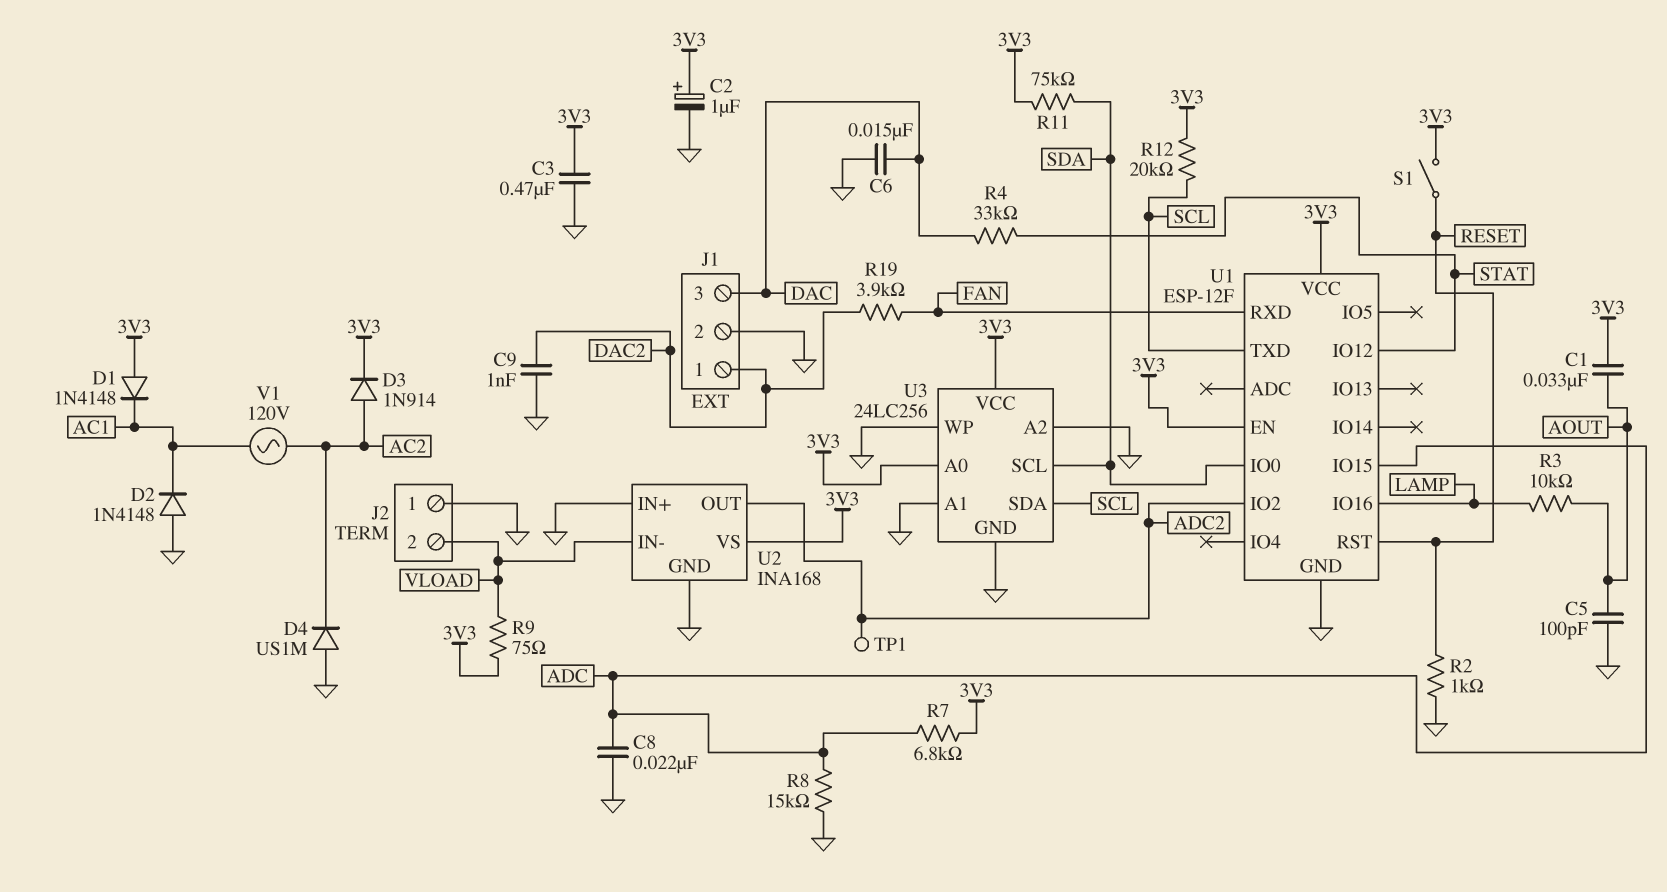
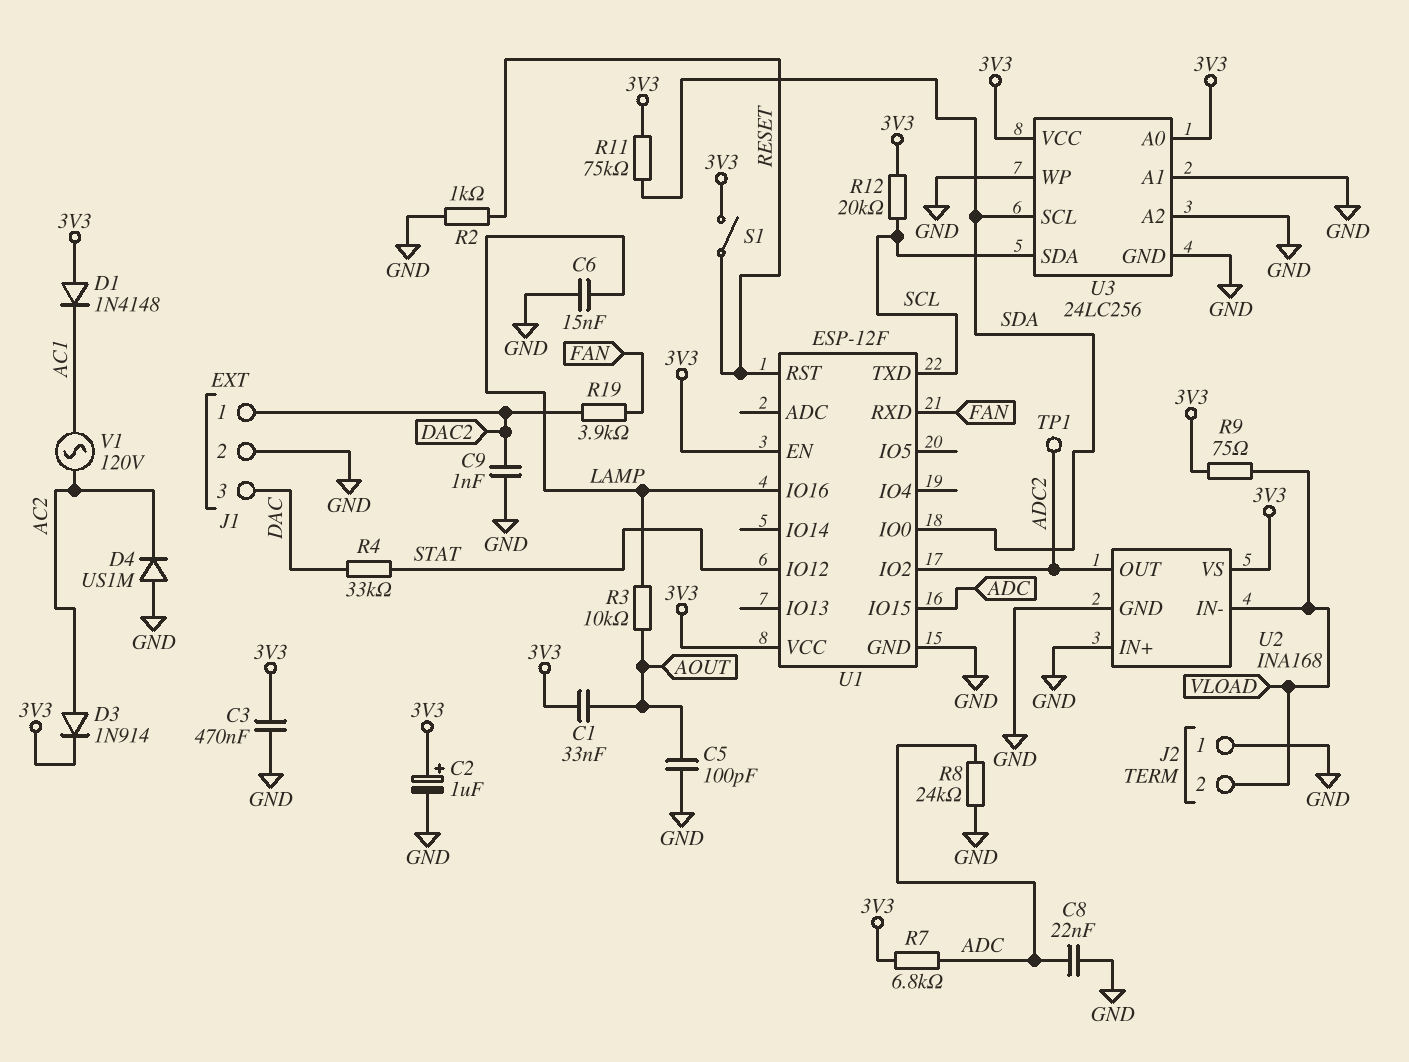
C6: 15nF (DAC, GND) -> 15nF (GND, LAMP)
D2: diode 1N4148 (A GND, K AC1) -> none
R8: 15k (ADC, GND) -> 24k (ADC, GND)

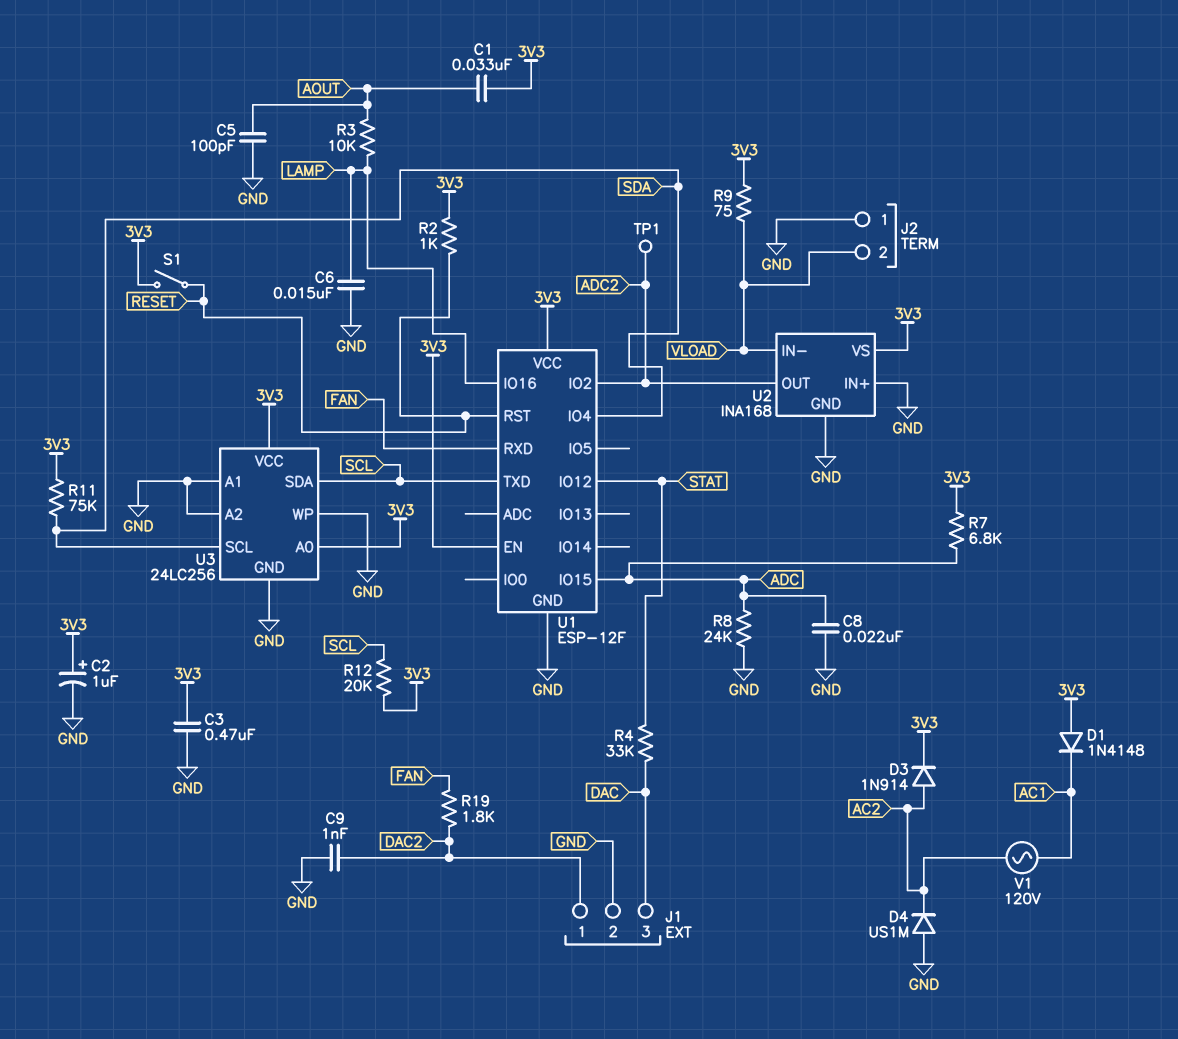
R2: 1k (GND, RESET) -> 1k (3V3, RESET)
R19: 3.9k (DAC2, FAN) -> 1.8k (DAC2, FAN)
U1 pin IO0: SDA -> none
U1 pin IO4: none -> SDA

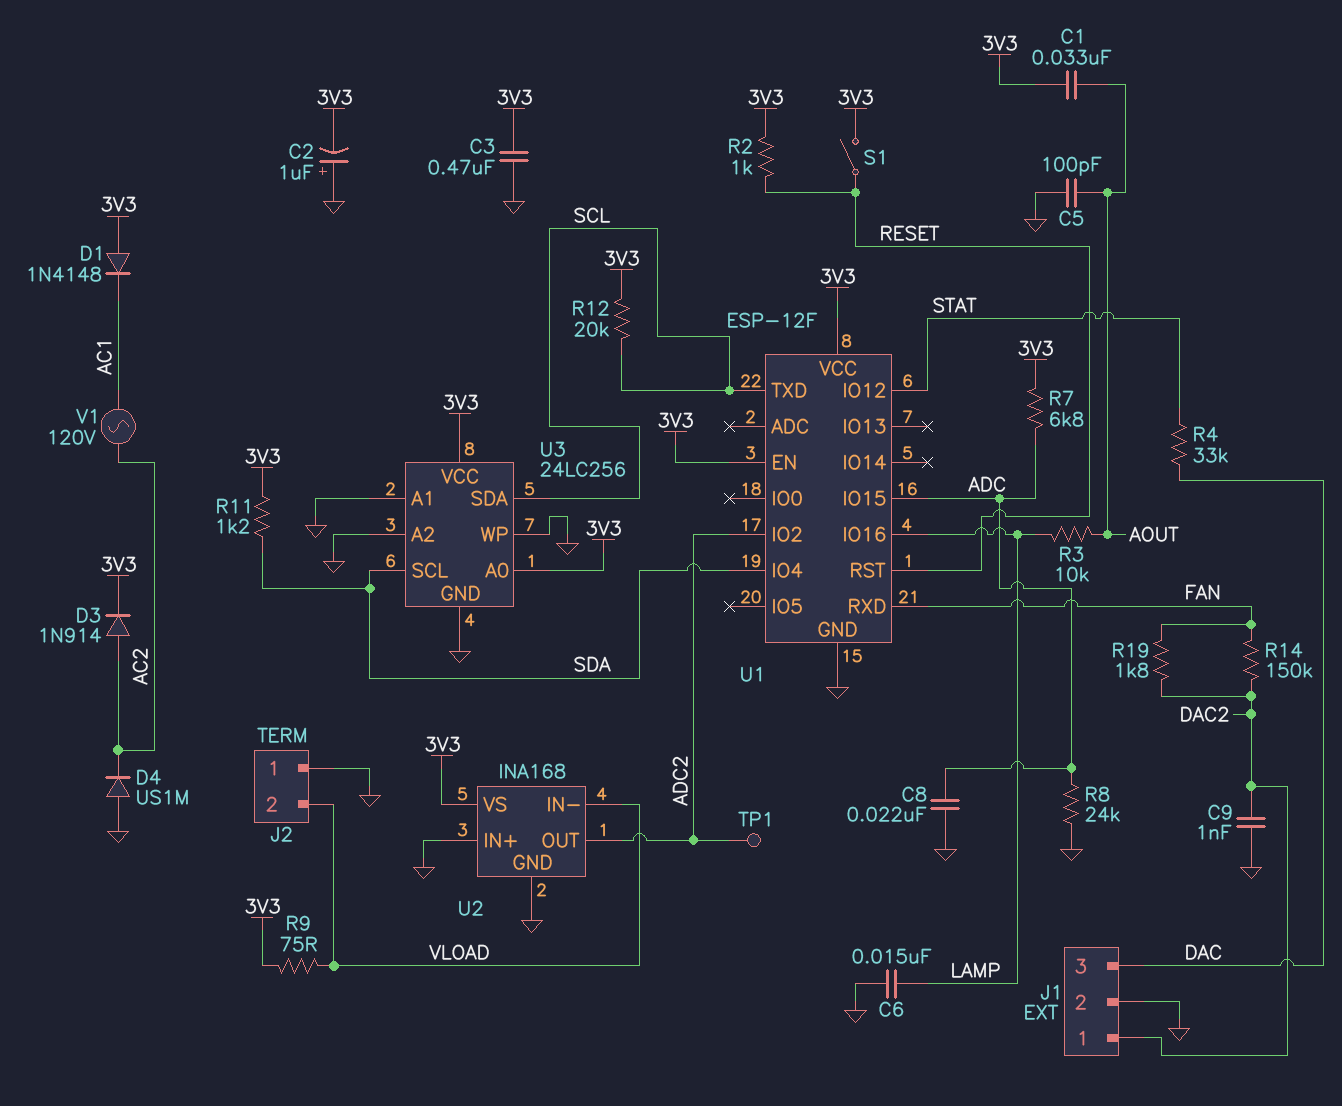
C2: 1uF (plus 3V3, minus GND) -> 1uF (plus GND, minus 3V3)
R11: 75k (3V3, SDA) -> 1.2k (3V3, SDA)
R14: none -> 150k (DAC2, FAN)

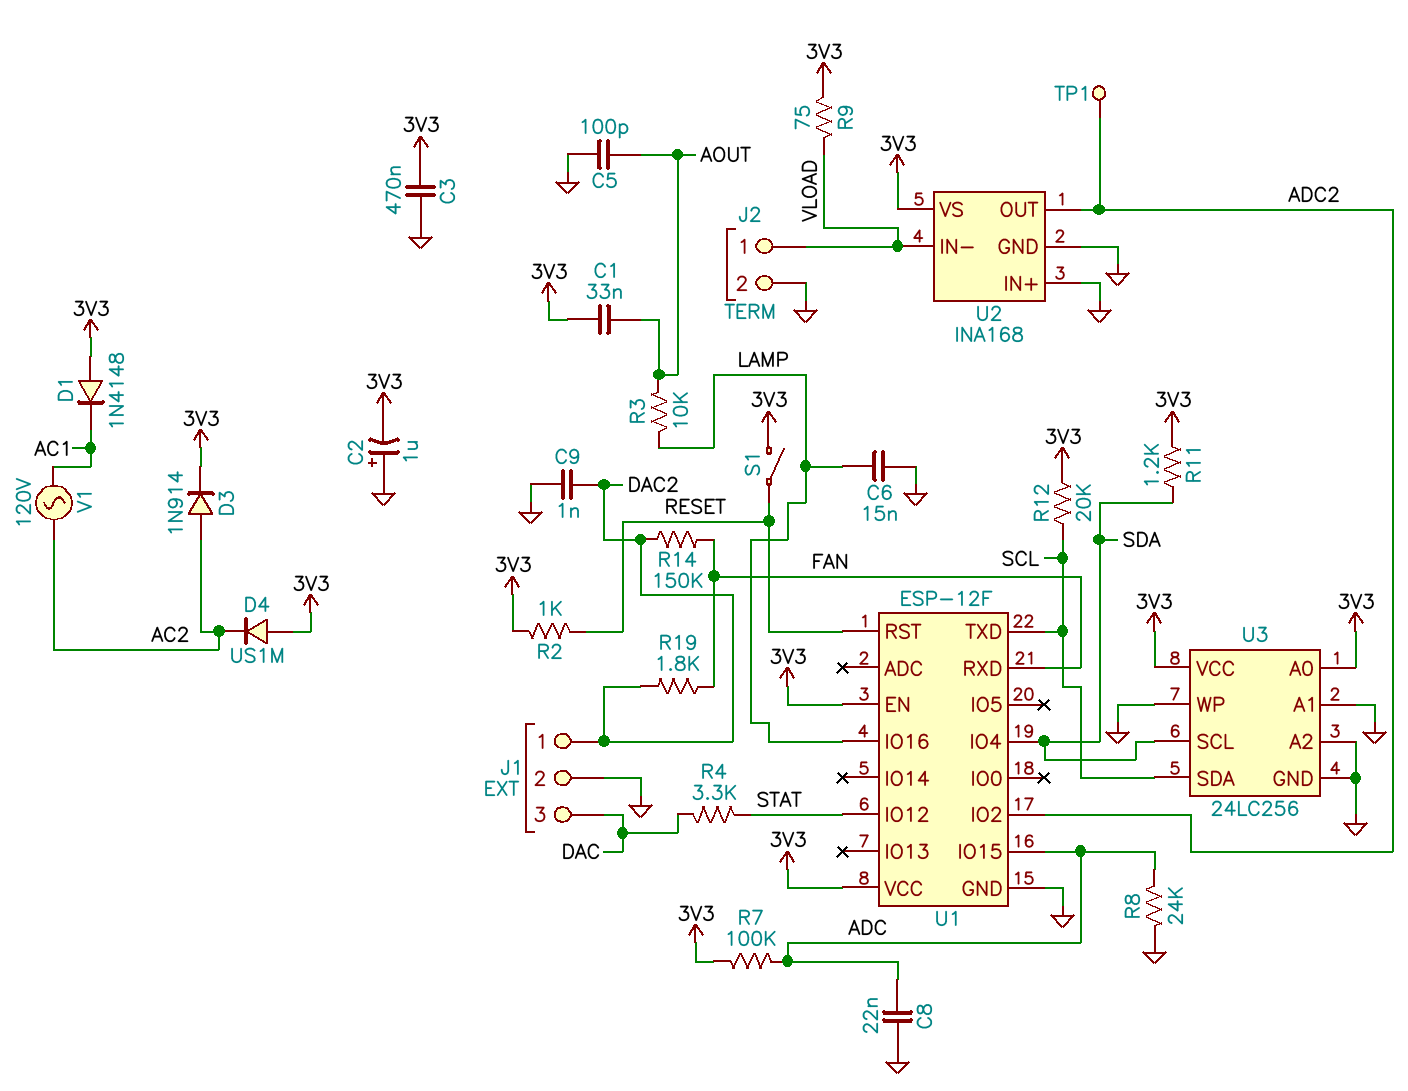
D4: diode US1M (A GND, K AC2) -> diode US1M (A 3V3, K AC2)
J2 pin 1: GND -> VLOAD
J2 pin 2: VLOAD -> GND
R4: 33k (DAC, STAT) -> 3.3k (DAC, STAT)
R7: 6.8k (3V3, ADC) -> 100k (3V3, ADC)

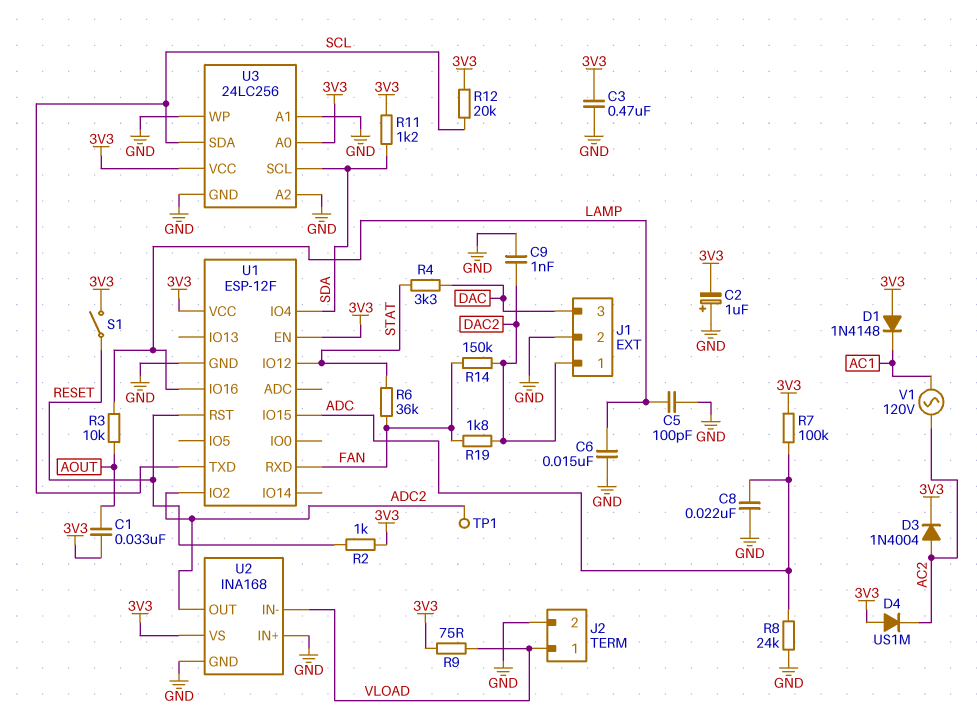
C5: 100pF (AOUT, GND) -> 100pF (GND, LAMP)
D3: diode 1N914 (A AC2, K 3V3) -> diode 1N4004 (A AC2, K 3V3)
R6: none -> 36k (FAN, STAT)

